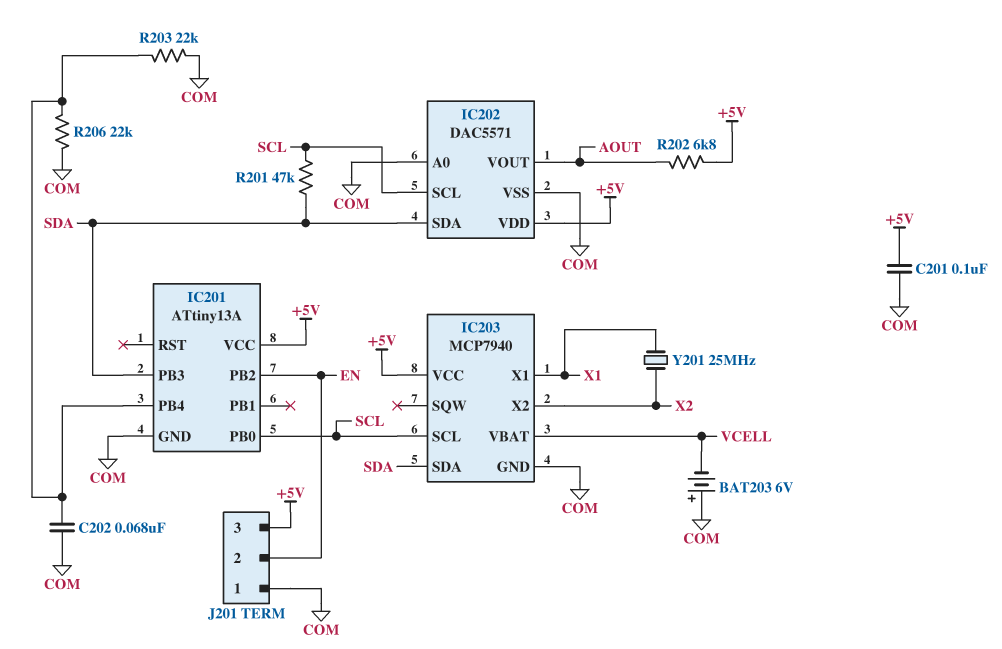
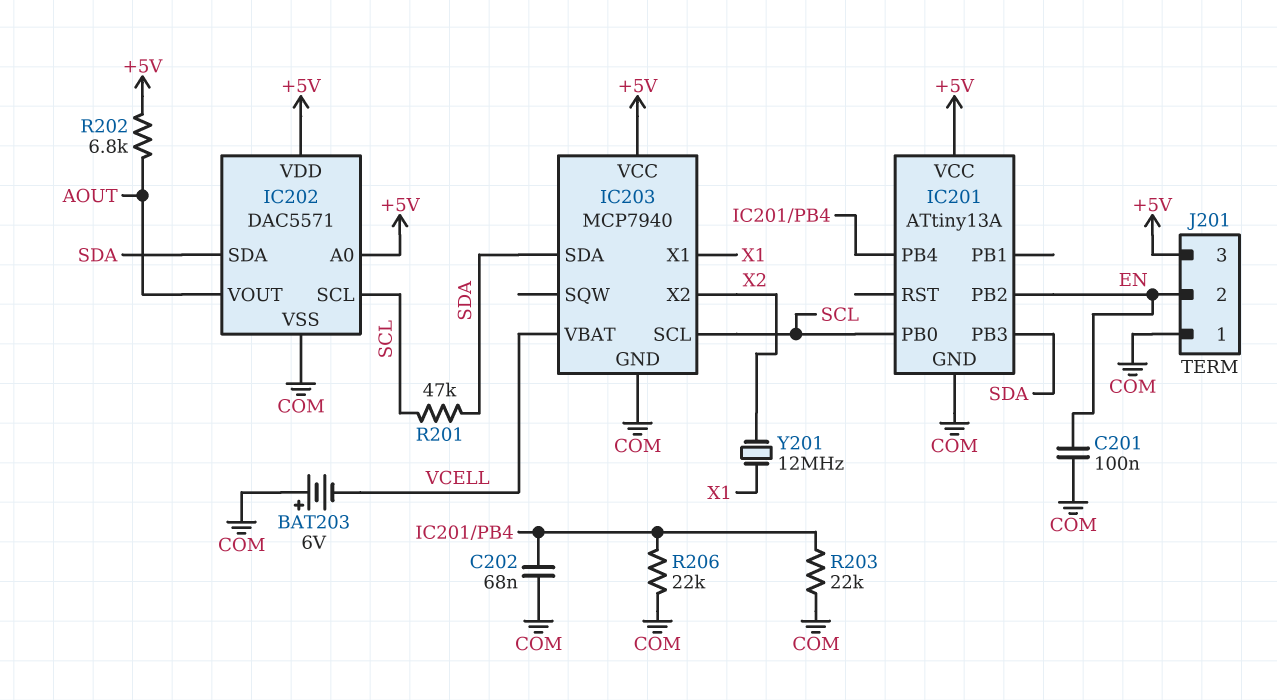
C201: 100nF (+5V, COM) -> 100nF (COM, EN)
IC202 pin A0: COM -> +5V
Y201: 25MHz (X1, X2) -> 12MHz (X1, X2)

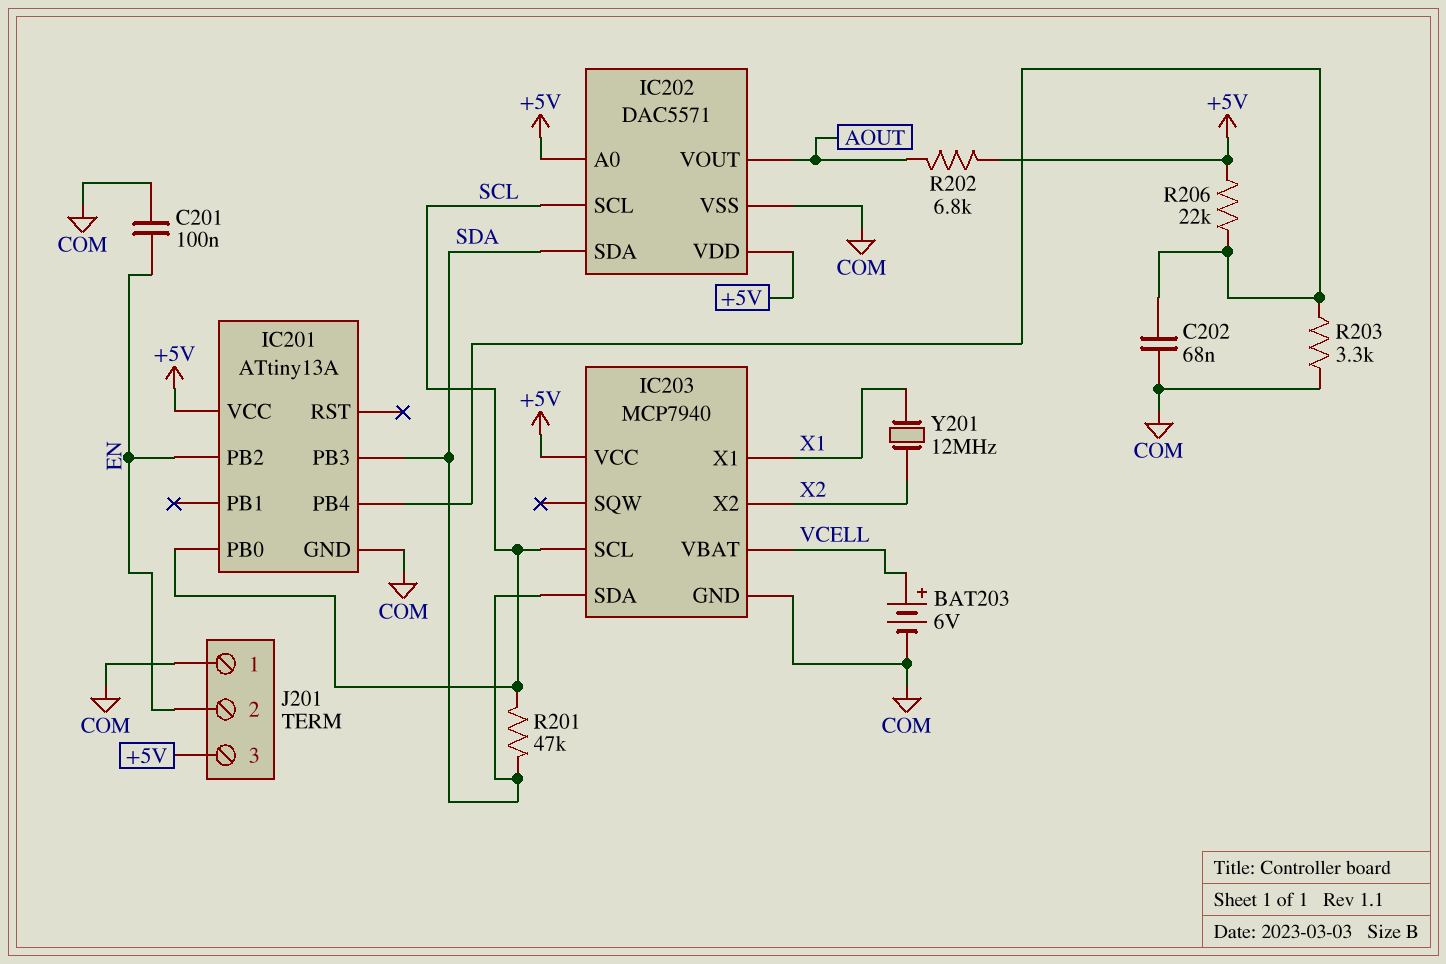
BAT203: 6V (plus COM, minus VCELL) -> 6V (plus VCELL, minus COM)
R203: 22k (COM, IC201/PB4) -> 3.3k (COM, IC201/PB4)
R206: 22k (COM, IC201/PB4) -> 22k (+5V, IC201/PB4)

